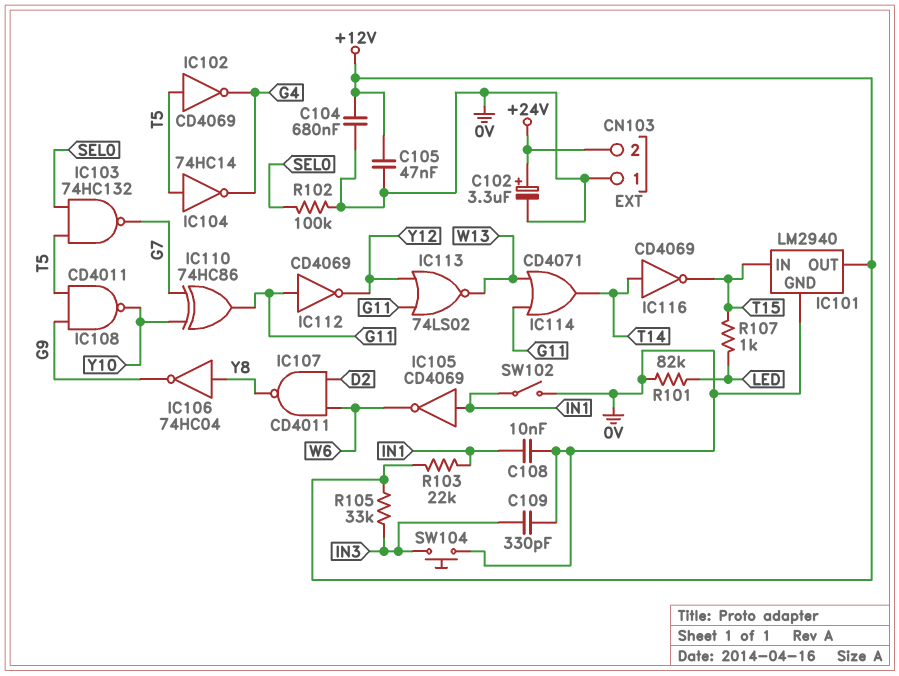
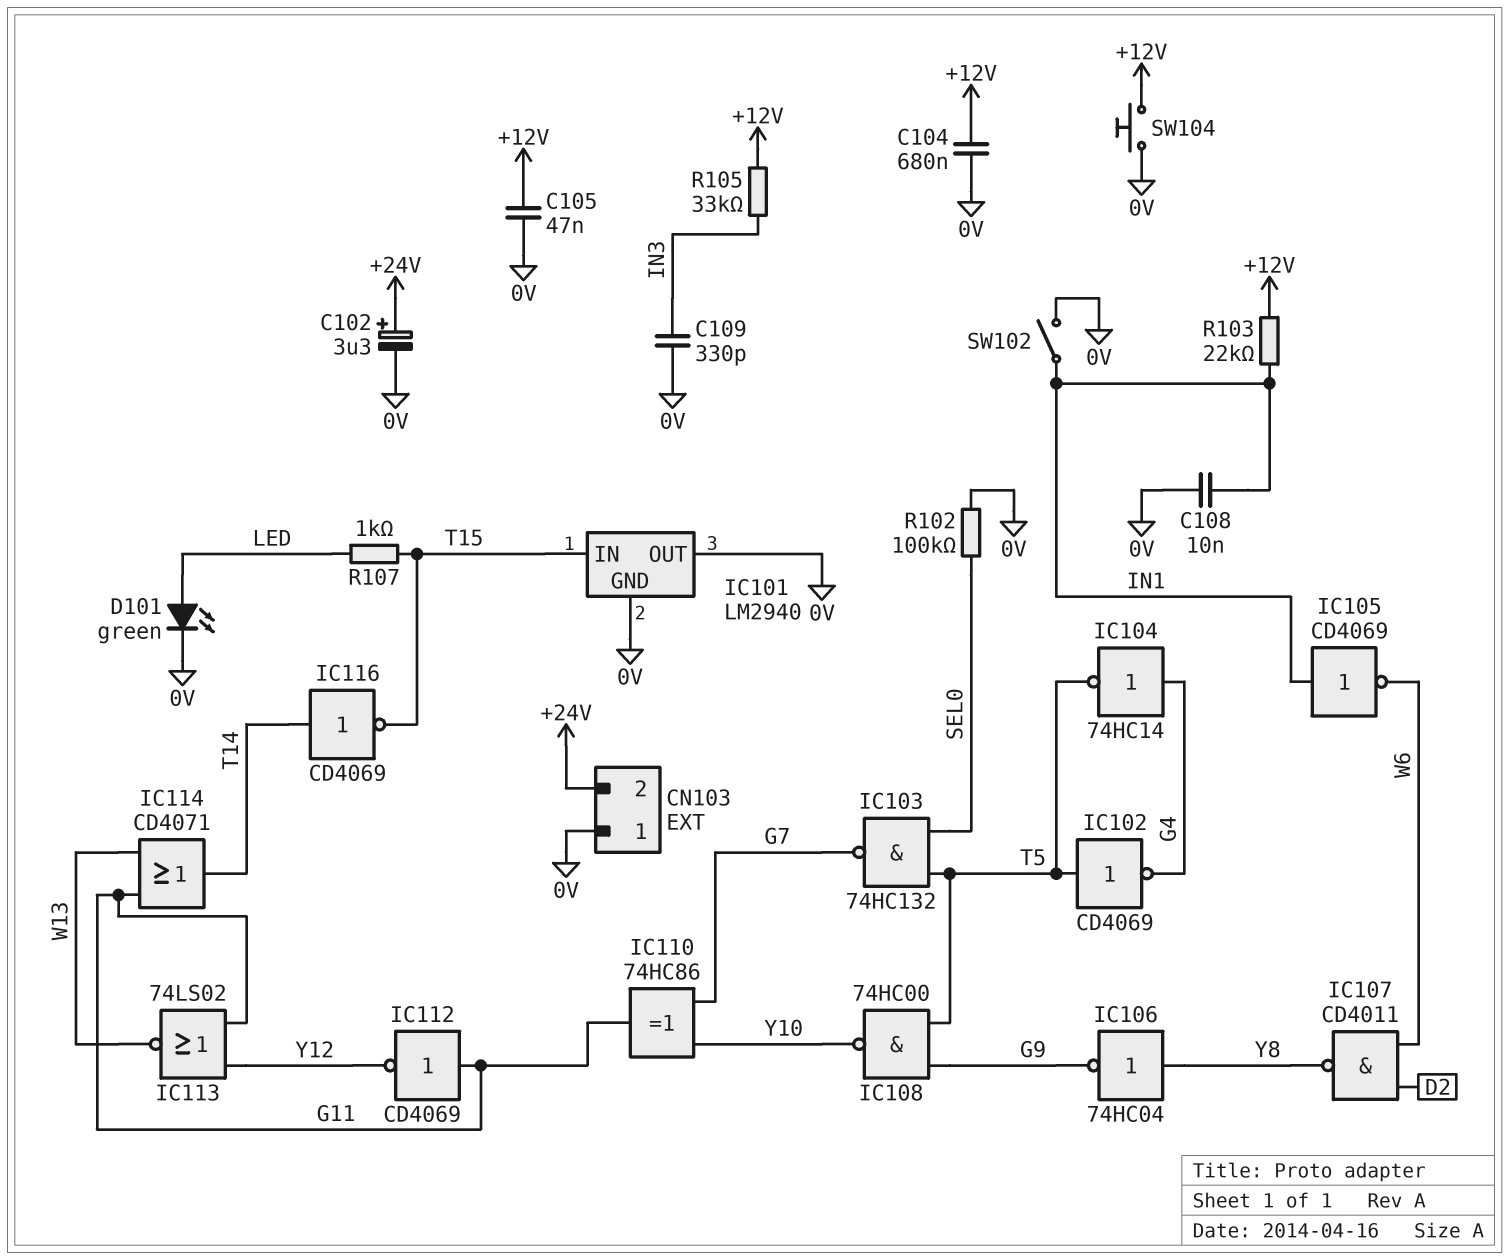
D101: none -> LED green (A LED, K 0V)
IC101 pin OUT: +12V -> 0V
IC104: NOT 74HC14 (in T5, out G4) -> NOT 74HC14 (in G4, out T5)
IC108: NAND CD4011 (in G9, in T5, out Y10) -> NAND 74HC00 (in G9, in T5, out Y10)
R101: 82k (0V, LED) -> none
SW104: button (0V, IN3) -> button (+12V, 0V)

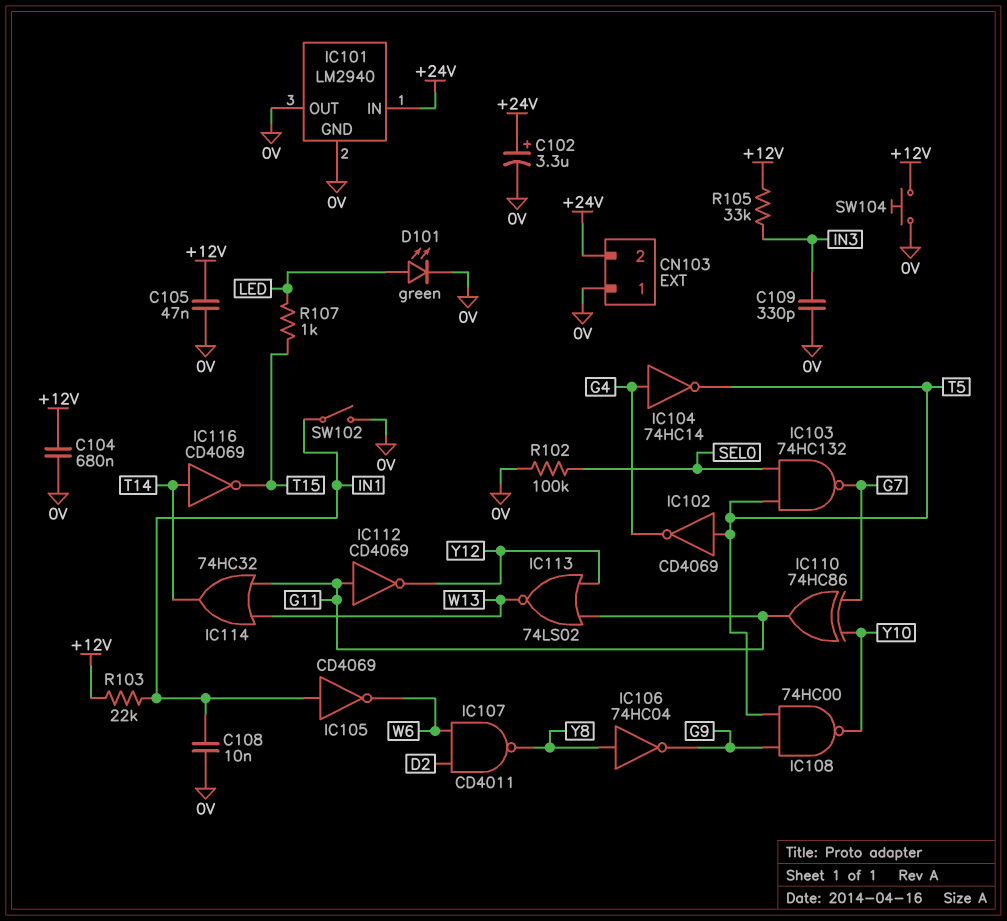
IC101 pin IN: T15 -> +24V
IC114: OR CD4071 (in G11, in W13, out T14) -> OR 74HC32 (in G11, in W13, out T14)

